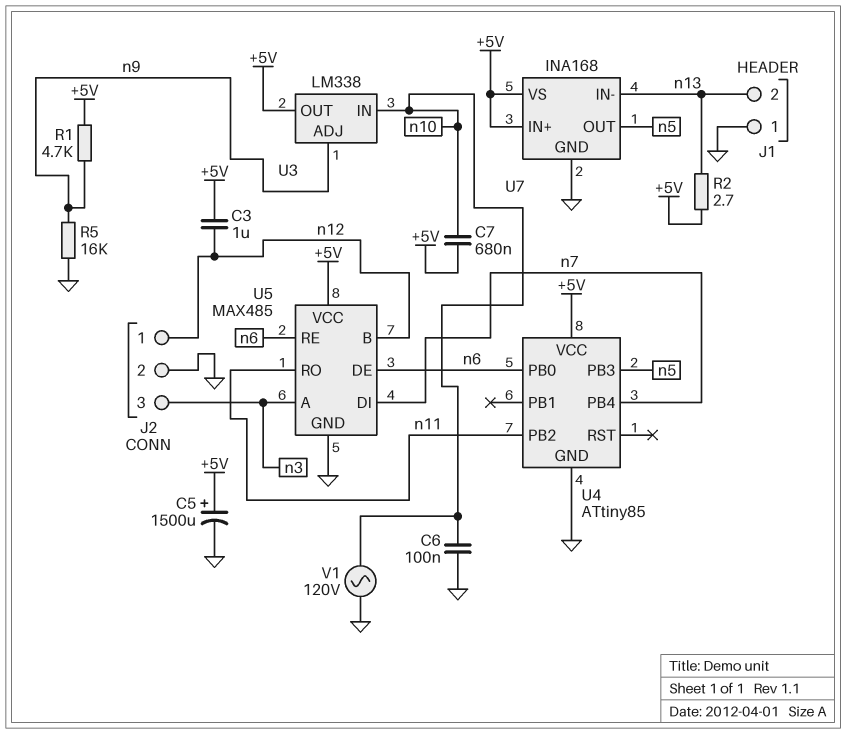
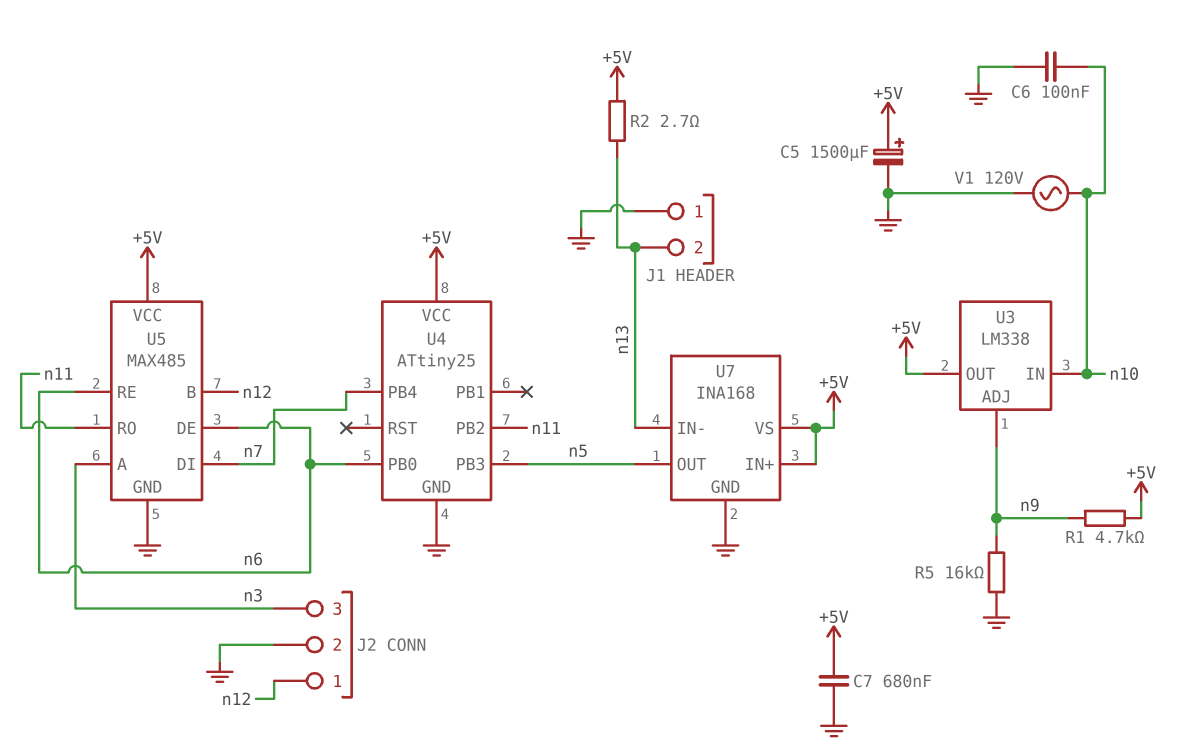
C3: 1uF (+5V, n12) -> none
C7: 680nF (+5V, n10) -> 680nF (+5V, GND)
U4: ATtiny85 -> ATtiny25

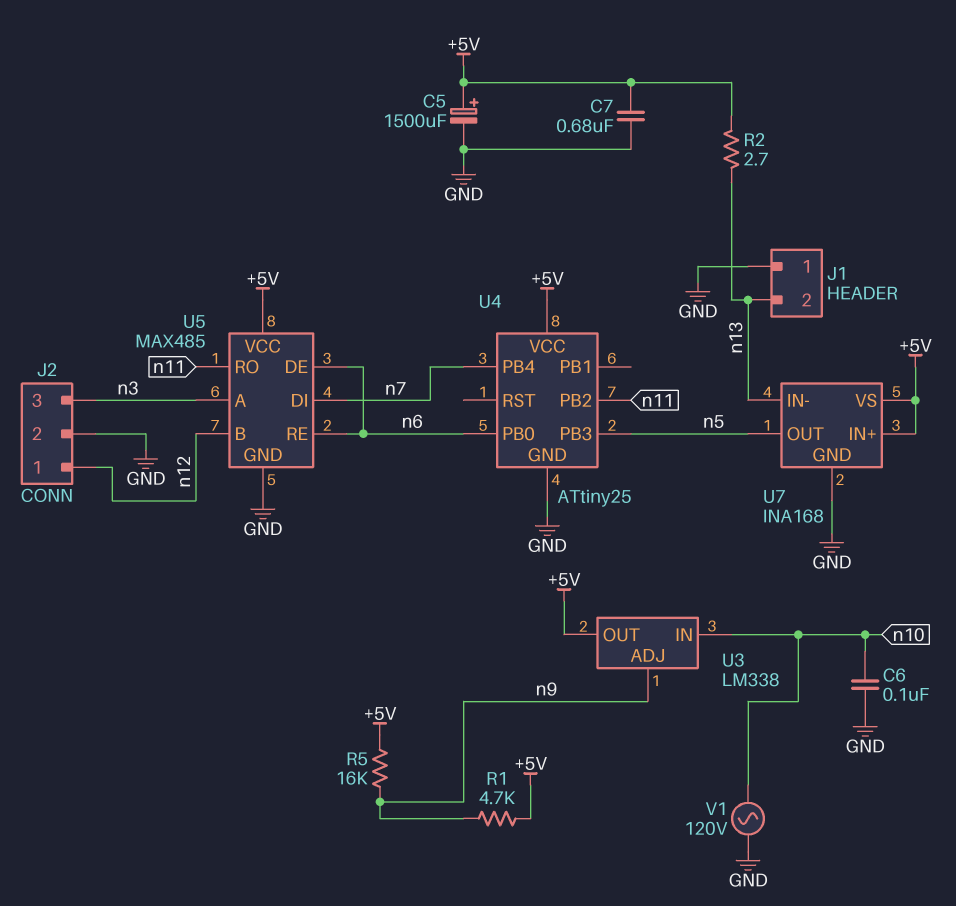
R5: 16k (GND, n9) -> 16k (+5V, n9)

